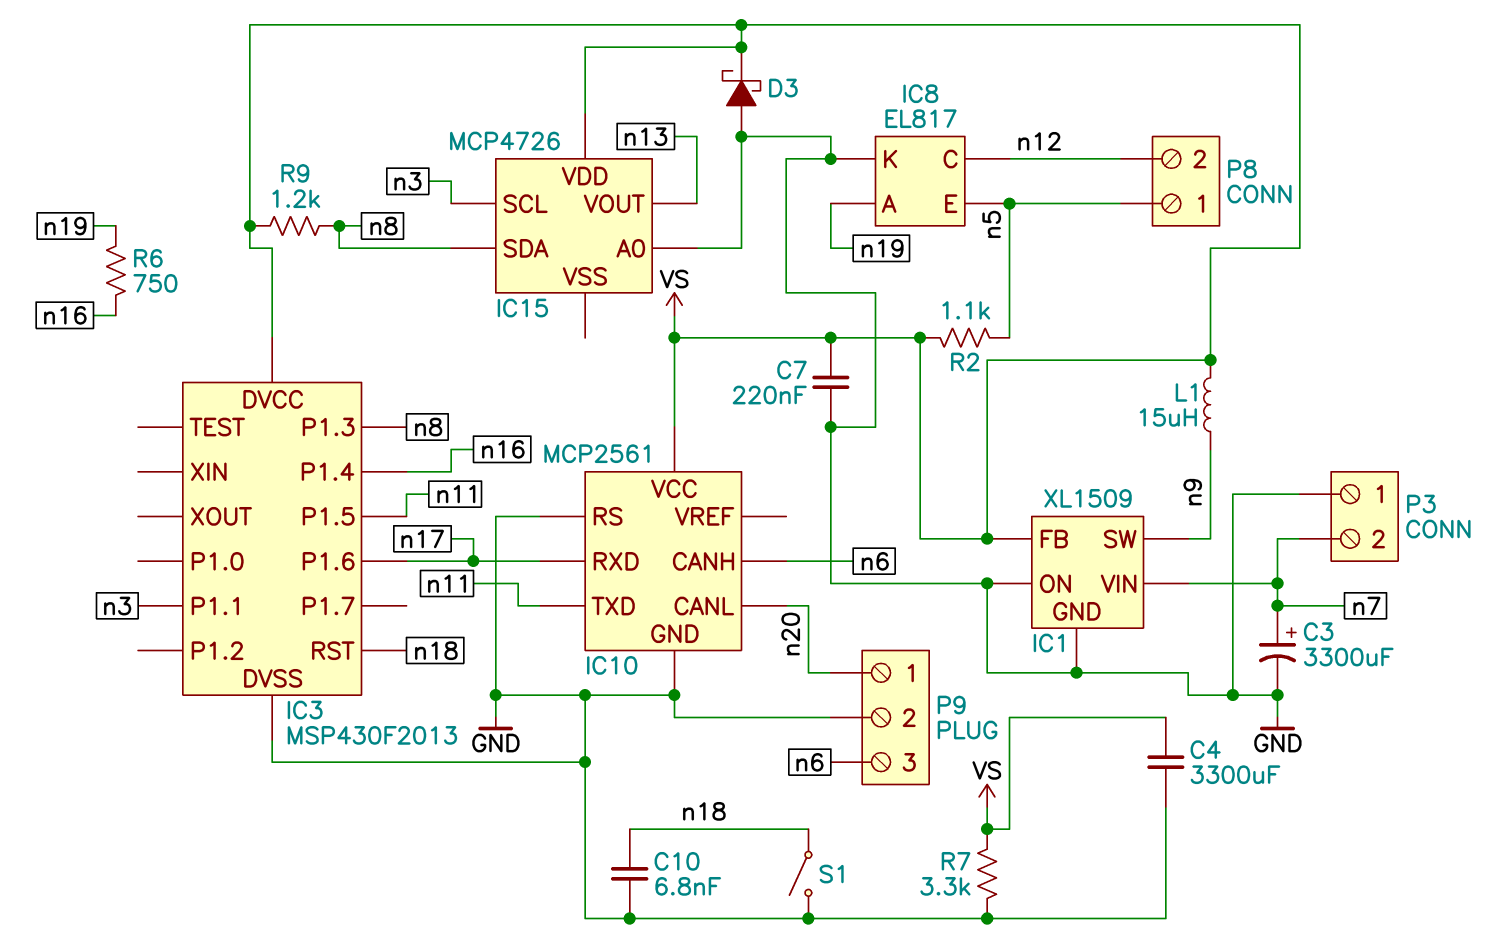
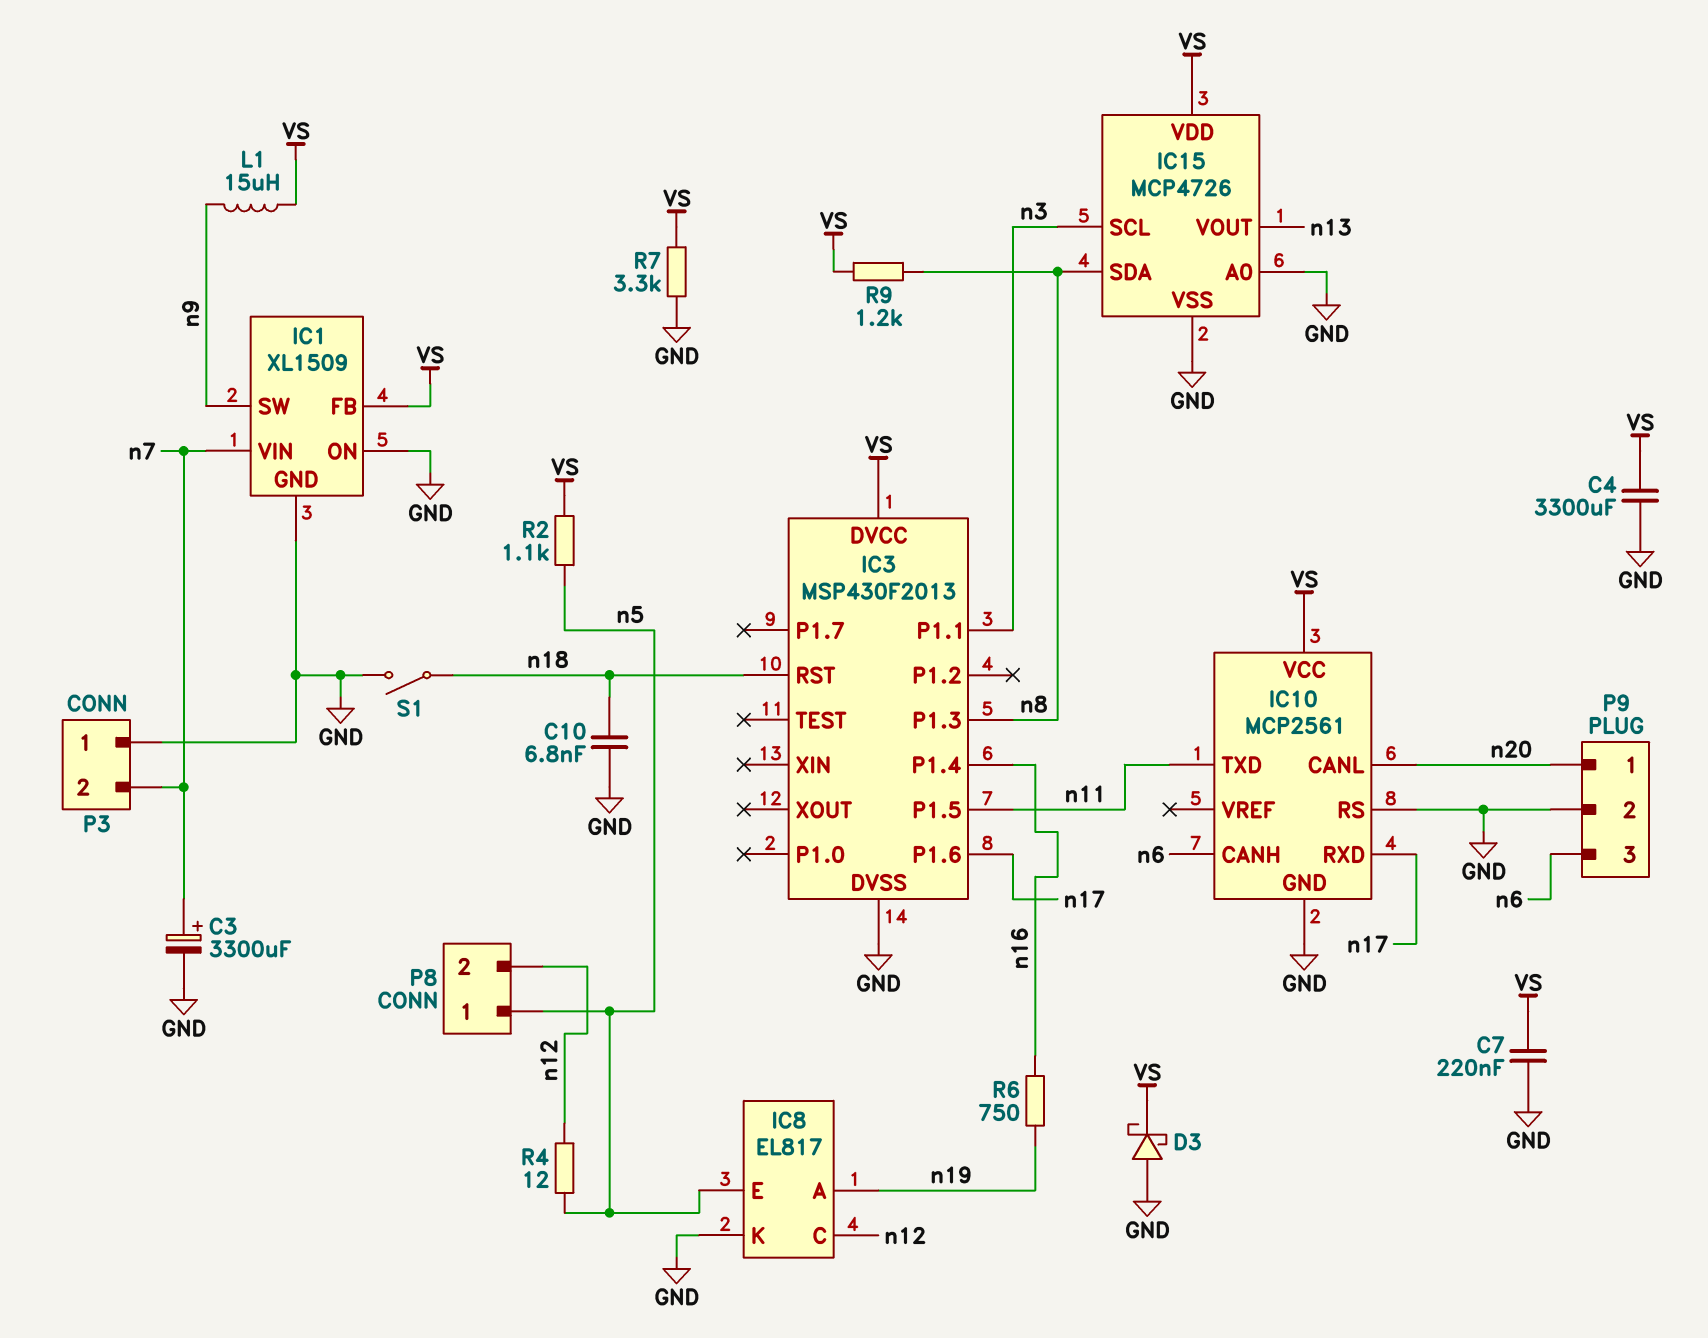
IC15 pin VSS: none -> GND
R4: none -> 12 (n5, n12)

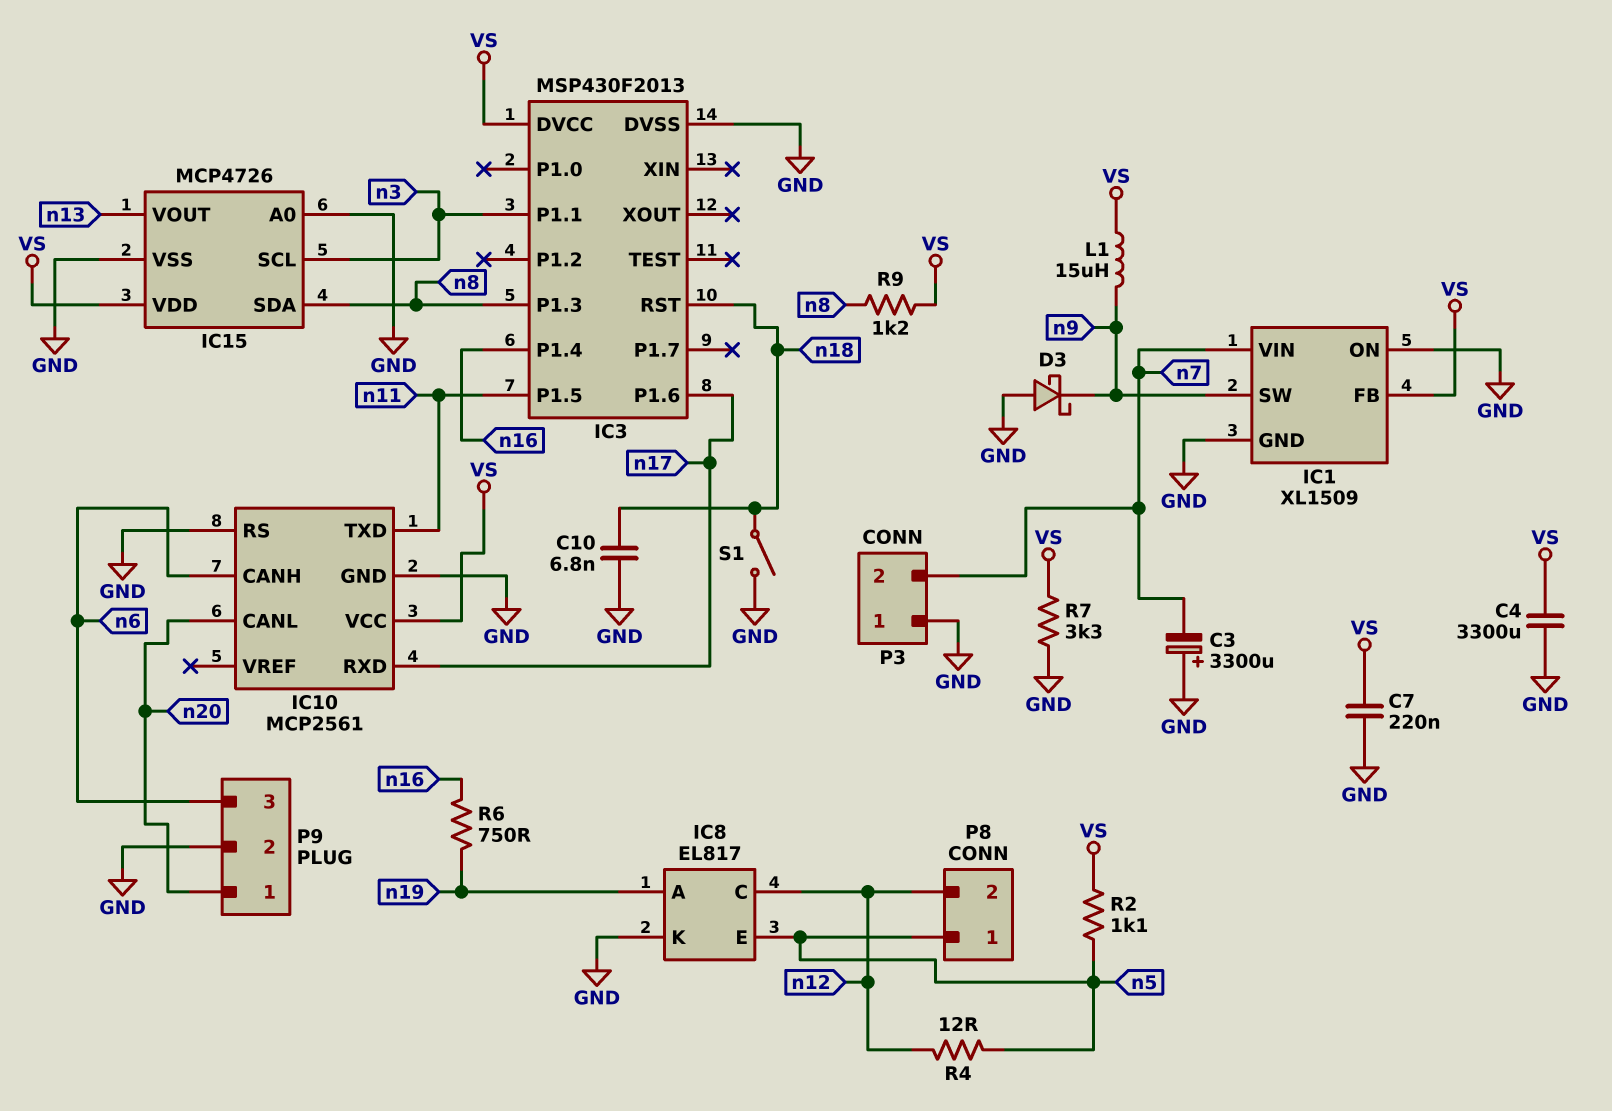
C3: 3300uF (plus n7, minus GND) -> 3300uF (plus GND, minus n7)
D3: schottky (A GND, K VS) -> schottky (A GND, K n9)

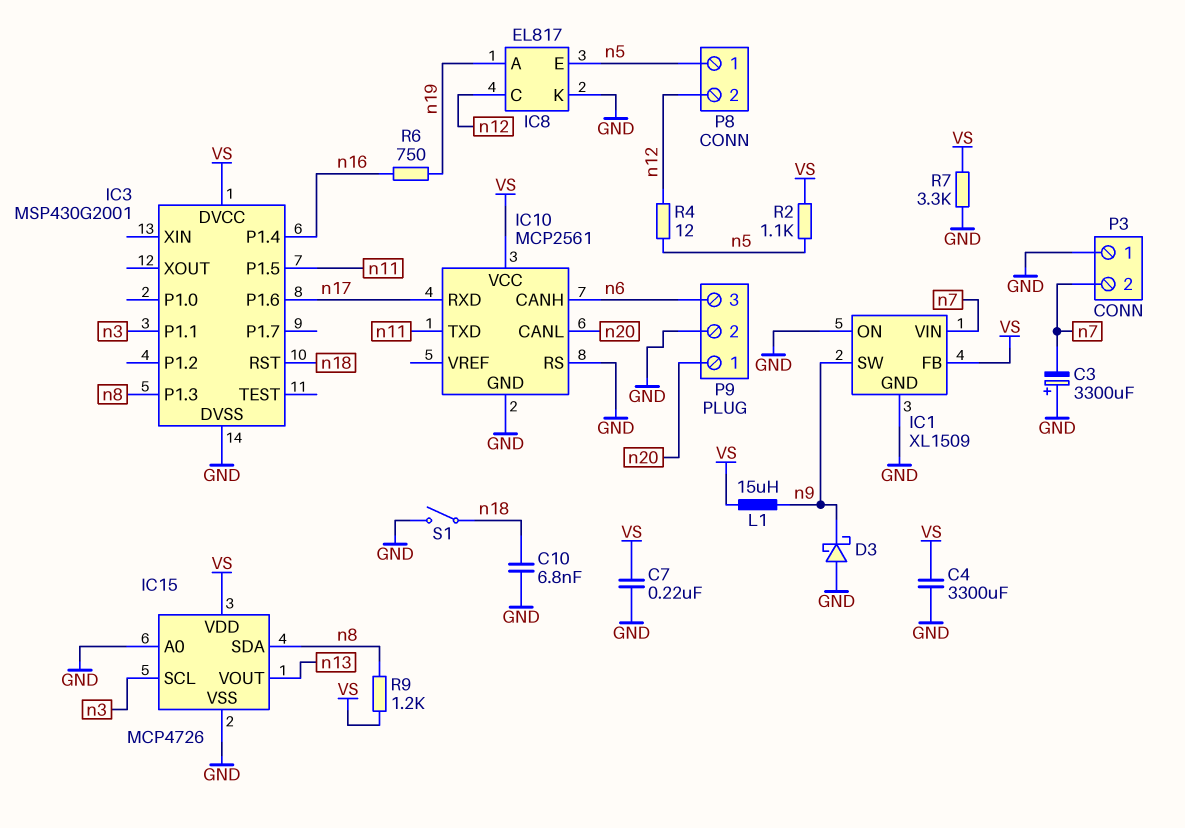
IC3: MSP430F2013 -> MSP430G2001

